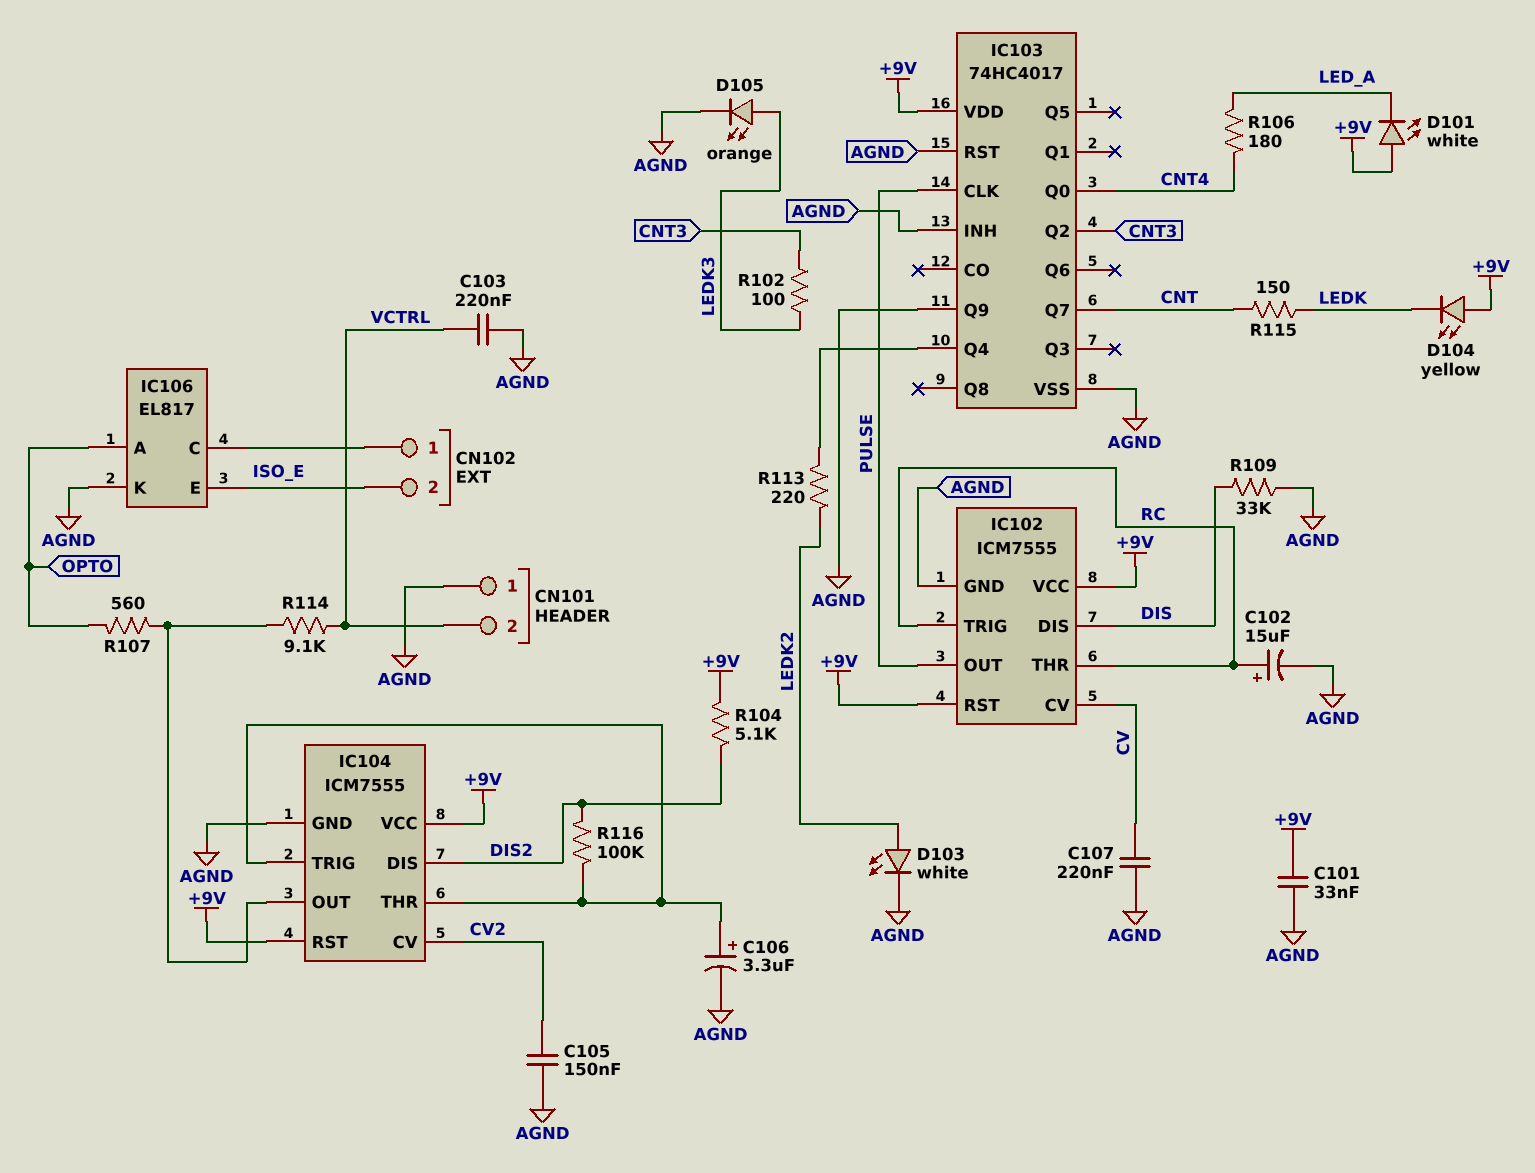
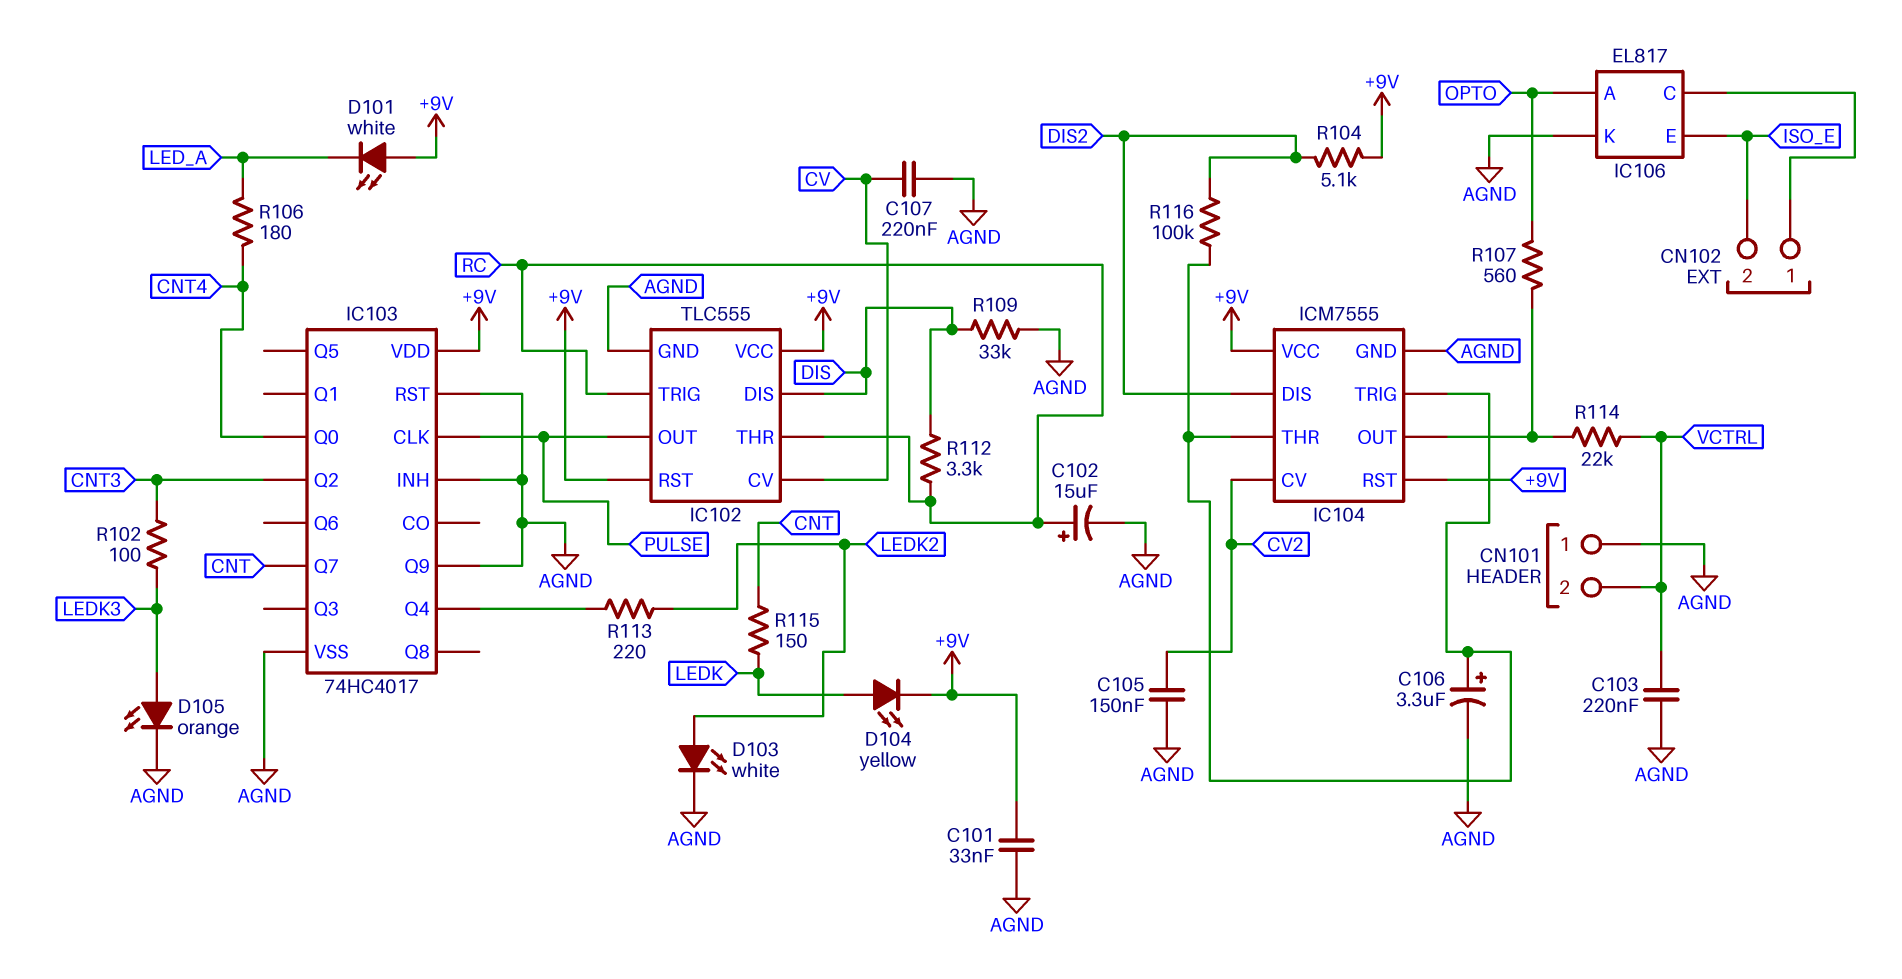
D104: LED yellow (A +9V, K LEDK) -> LED yellow (A LEDK, K +9V)
IC102: ICM7555 -> TLC555
R112: none -> 3.3k (DIS, RC)
R114: 9.1k (IC104/OUT, VCTRL) -> 22k (IC104/OUT, VCTRL)

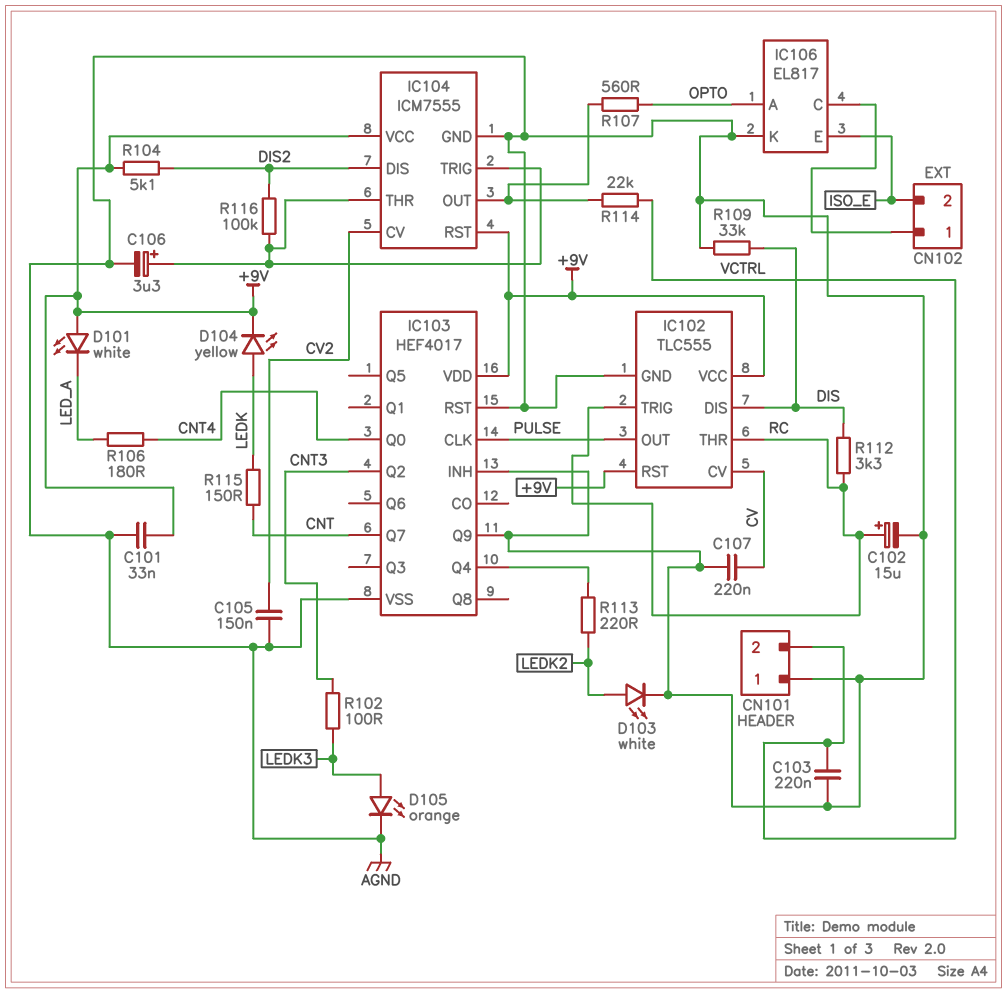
IC103: 74HC4017 -> HEF4017

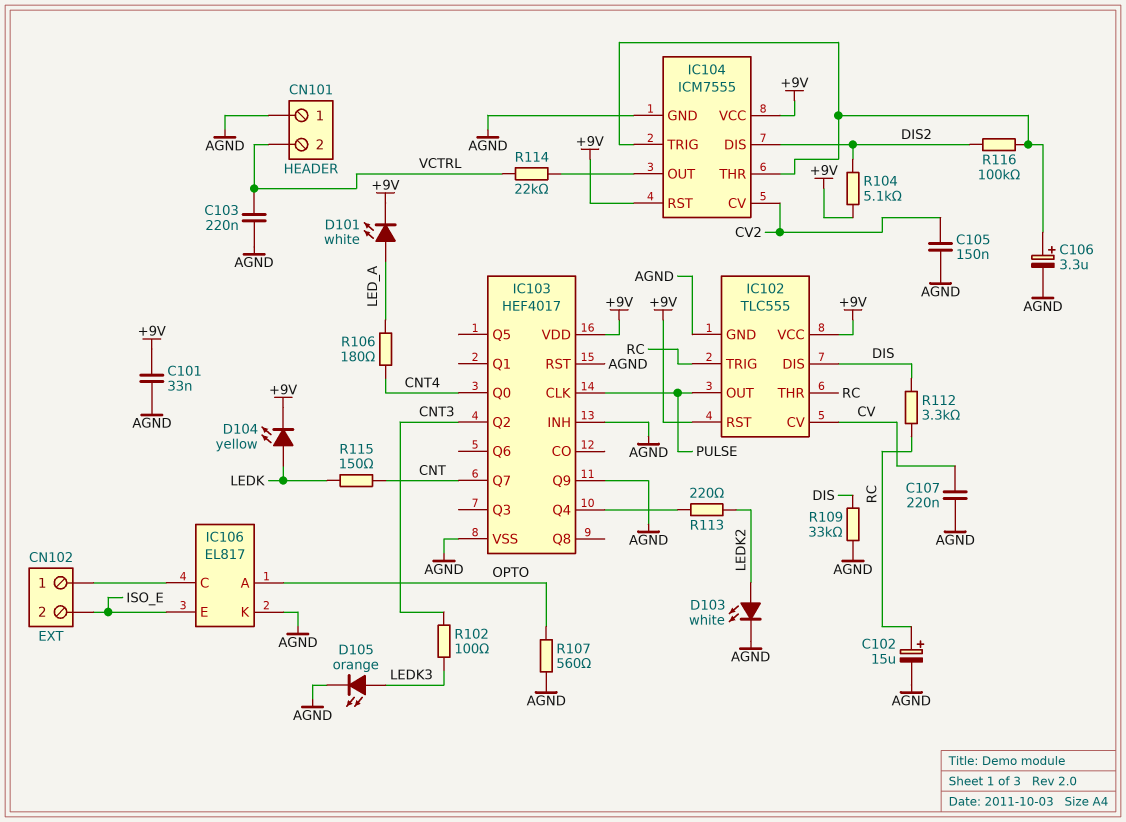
D101: LED white (A +9V, K LED_A) -> LED white (A LED_A, K +9V)
R107: 560 (IC104/OUT, OPTO) -> 560 (AGND, OPTO)

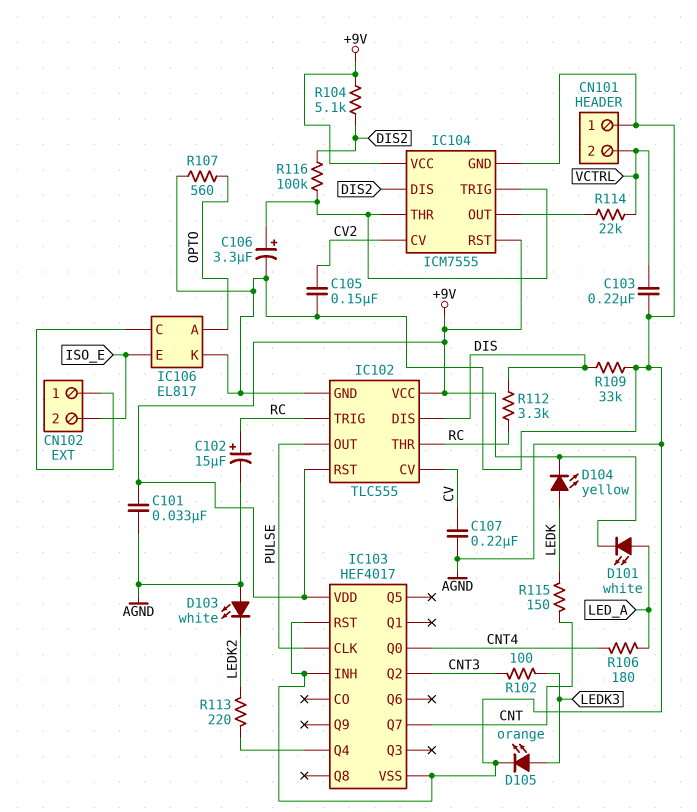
D103: LED white (A LEDK2, K AGND) -> LED white (A AGND, K LEDK2)
IC103 pin Q9: AGND -> none

